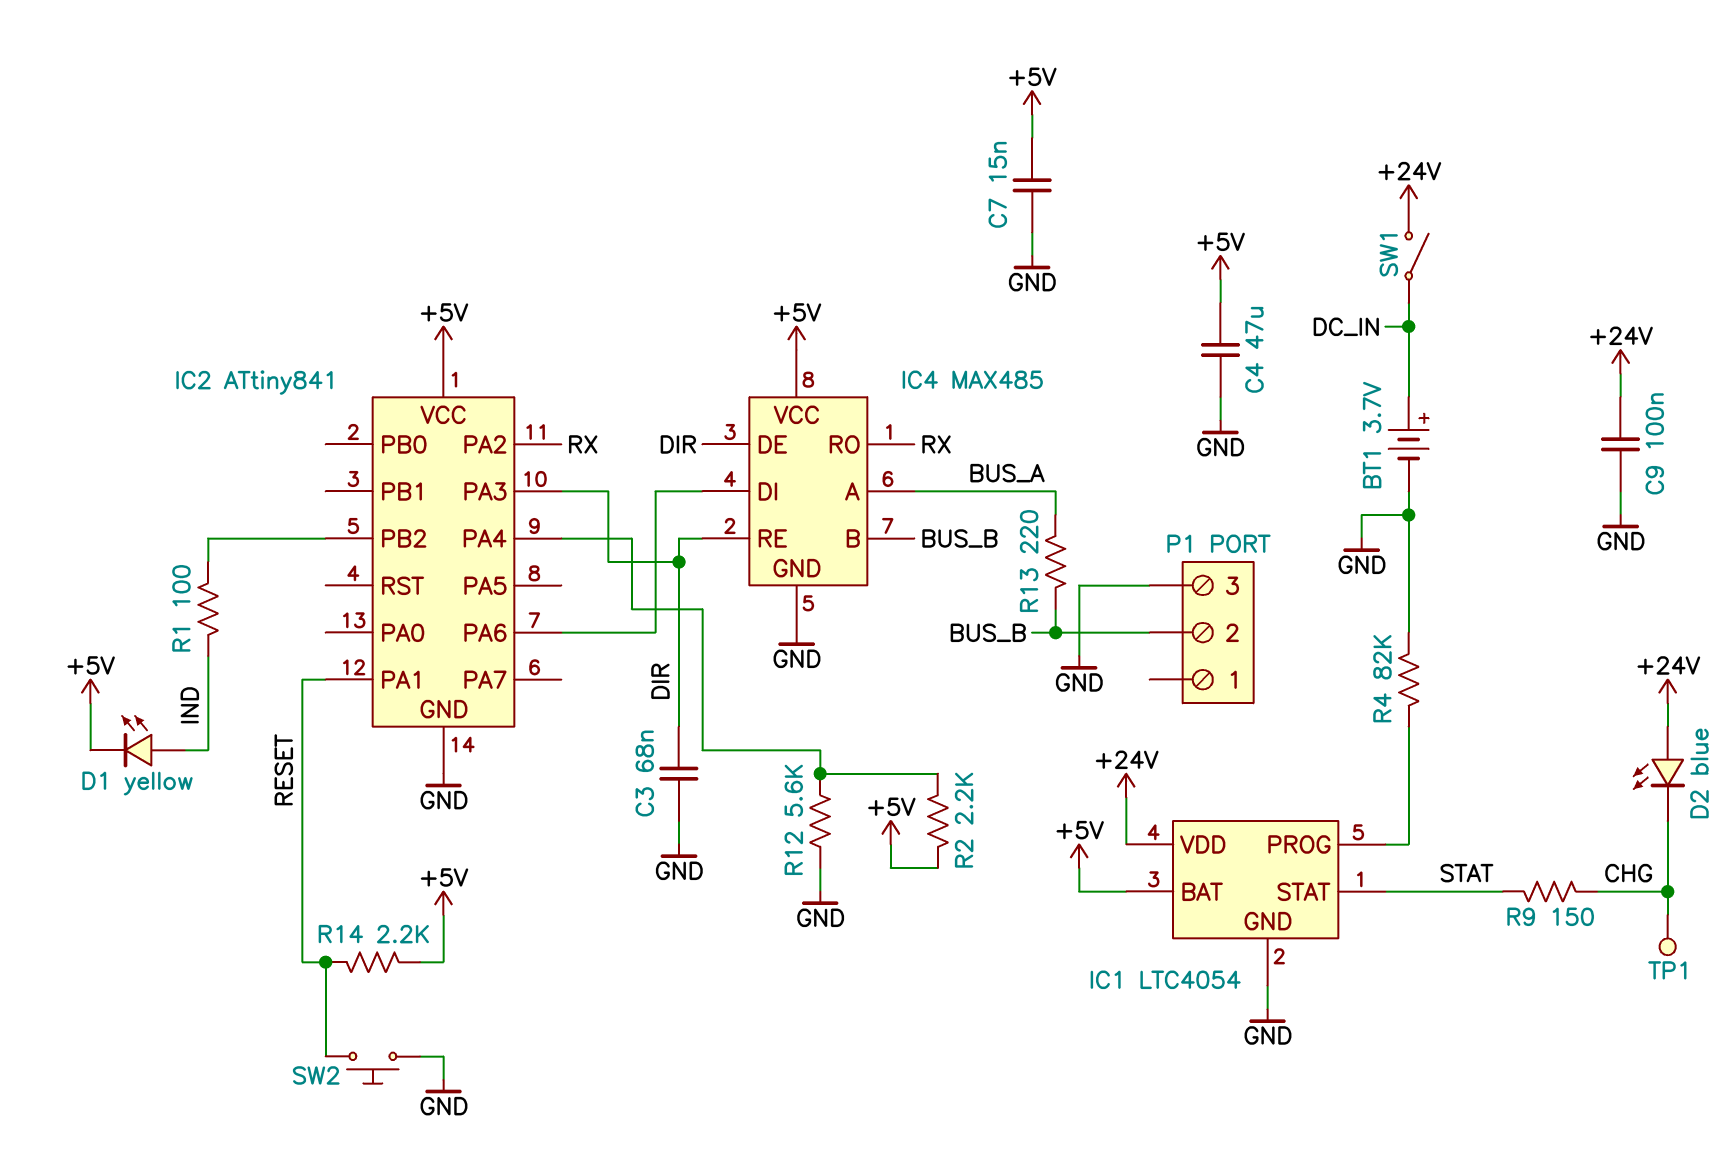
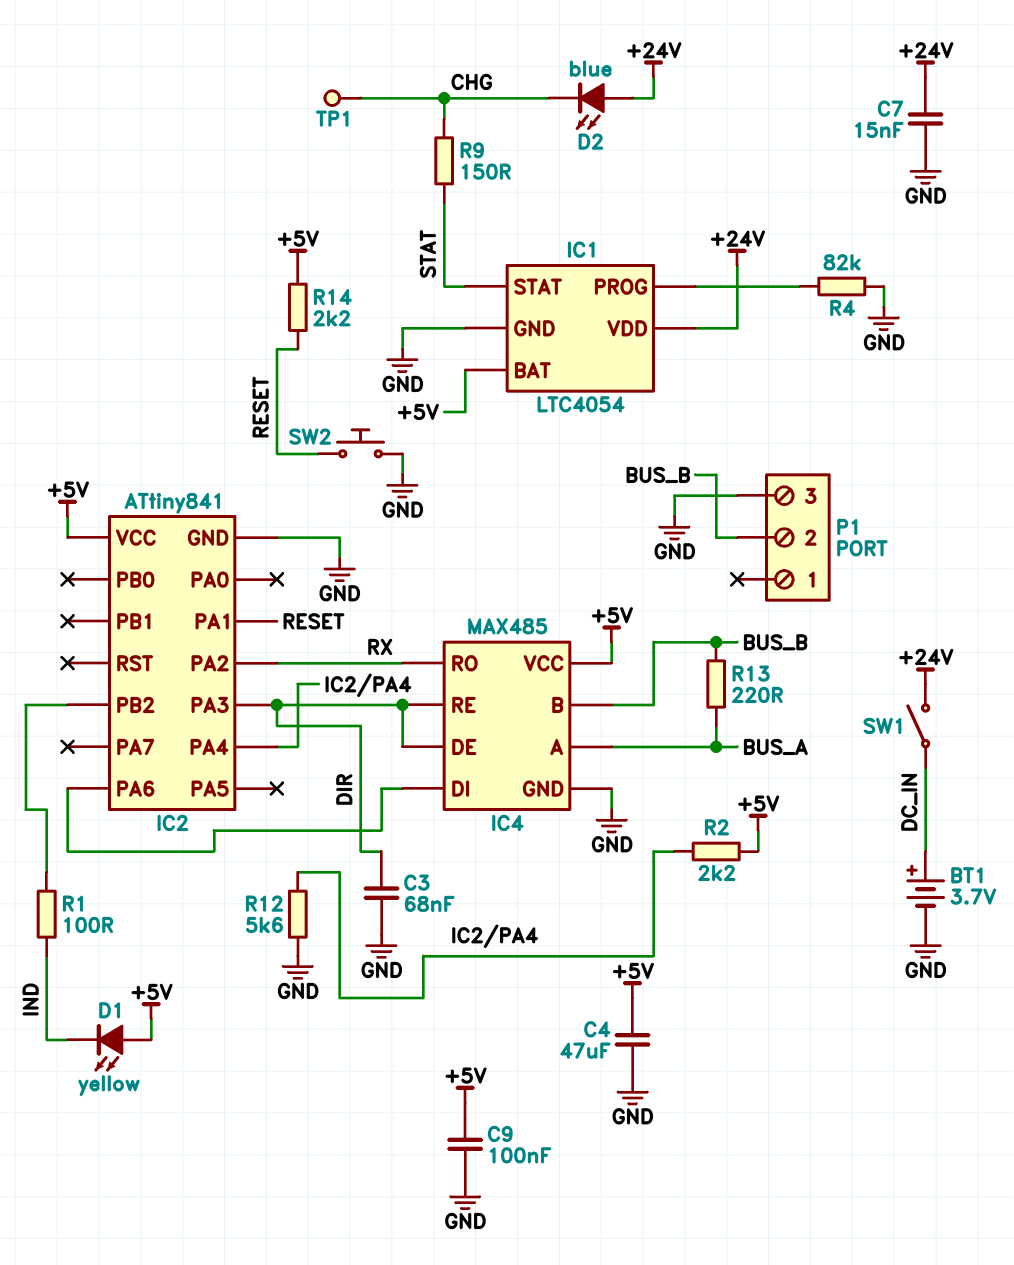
C7: 15nF (+5V, GND) -> 15nF (+24V, GND)
C9: 100nF (+24V, GND) -> 100nF (+5V, GND)
D1: LED yellow (A IND, K +5V) -> LED yellow (A +5V, K IND)

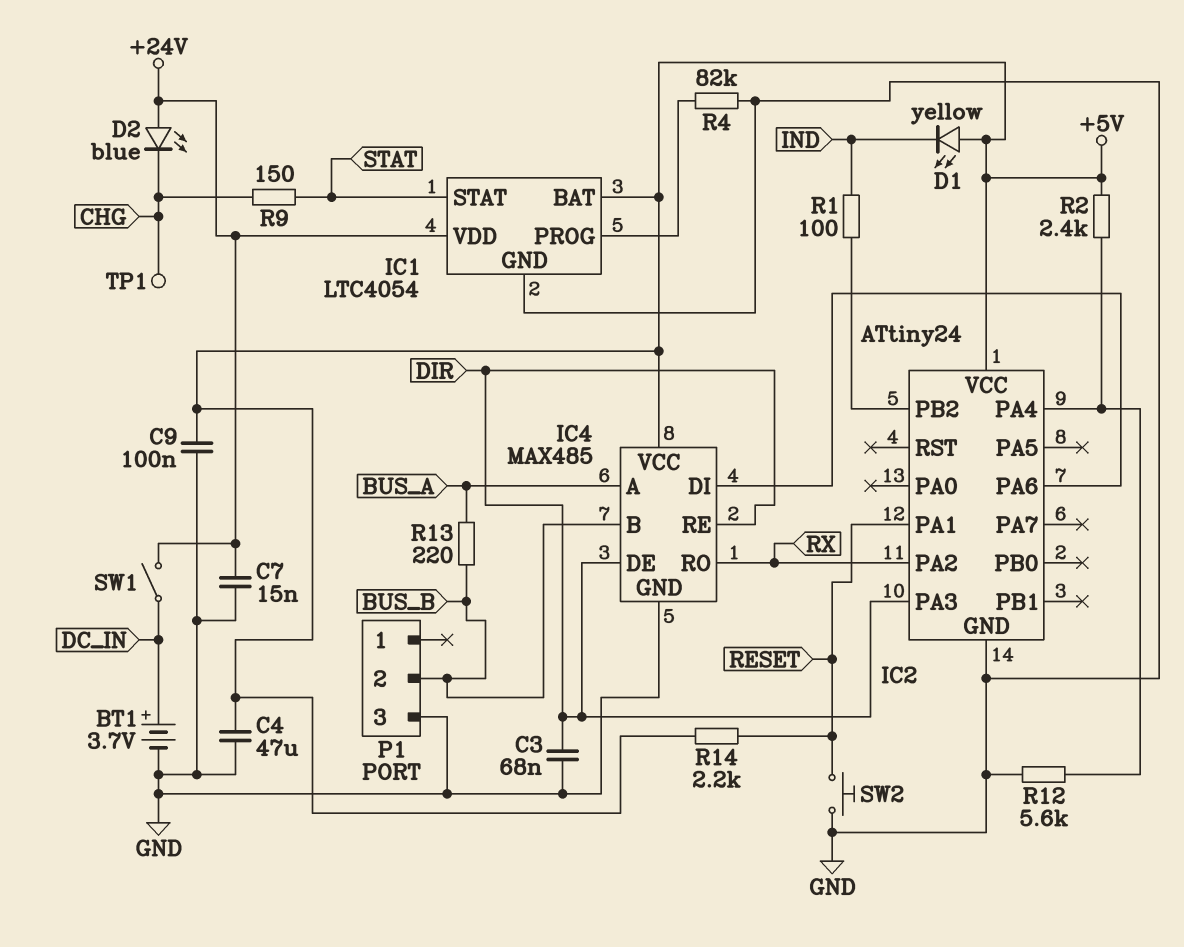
IC2: ATtiny841 -> ATtiny24
R2: 2.2k (+5V, IC2/PA4) -> 2.4k (+5V, IC2/PA4)

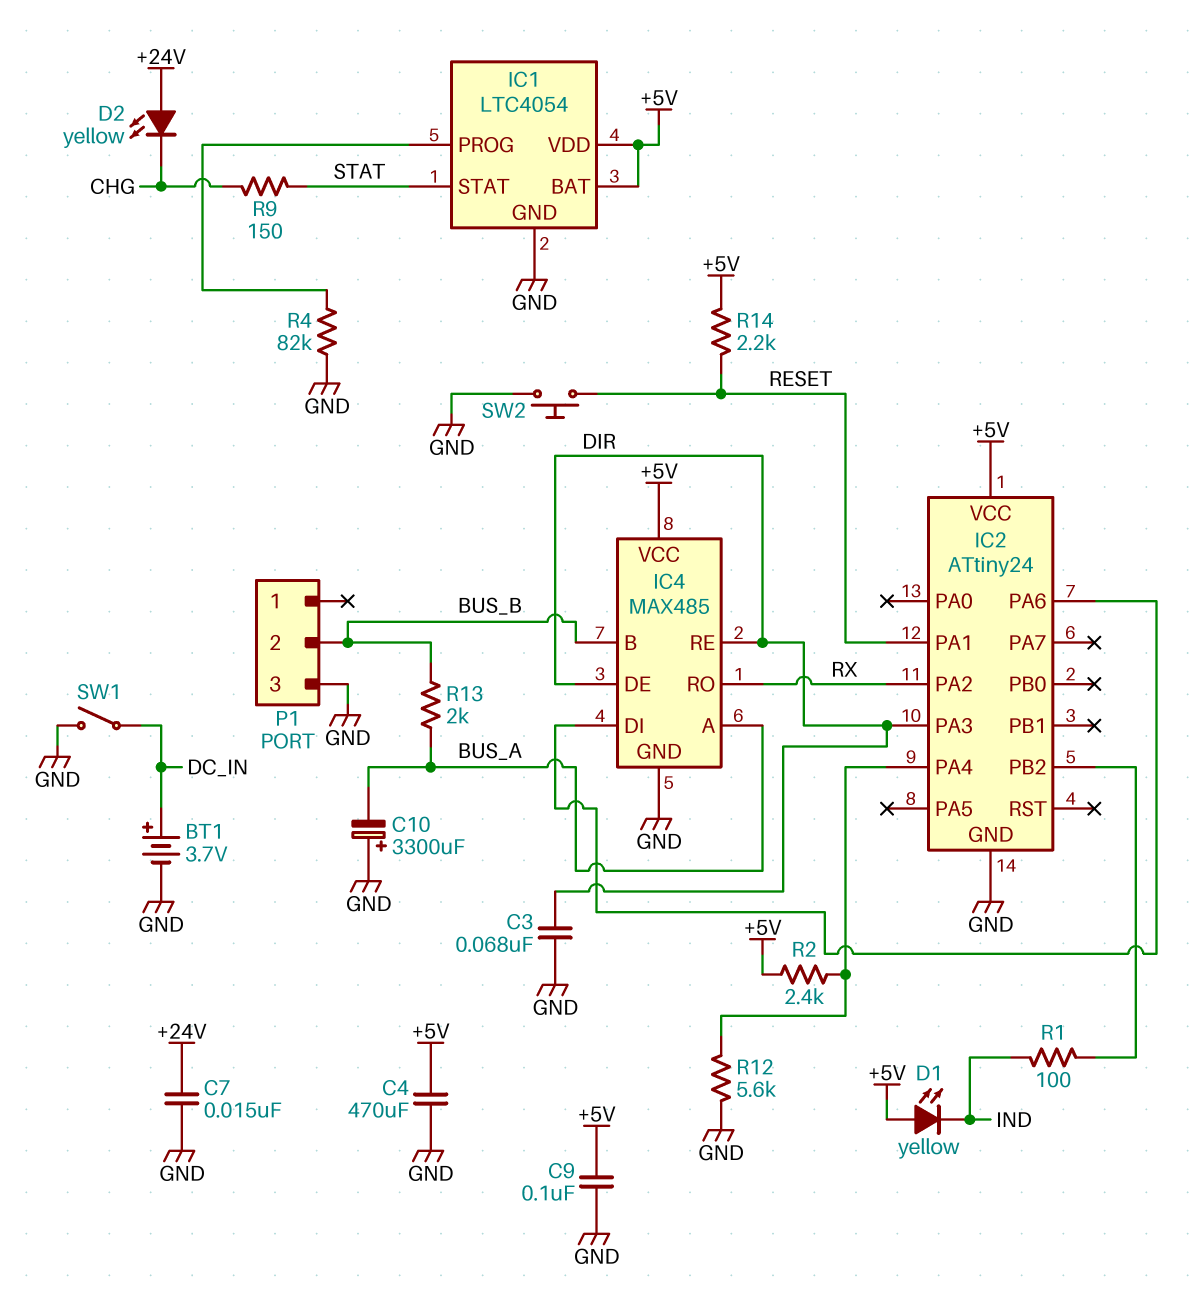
C4: 47uF (+5V, GND) -> 470uF (+5V, GND)
C10: none -> 3300uF (plus GND, minus BUS_A)
D2: LED blue (A +24V, K CHG) -> LED yellow (A +24V, K CHG)
IC1 pin VDD: +24V -> +5V
R13: 220 (BUS_A, BUS_B) -> 2k (BUS_A, BUS_B)
SW1: switch (+24V, DC_IN) -> switch (DC_IN, GND)
TP1: test point (CHG) -> none

